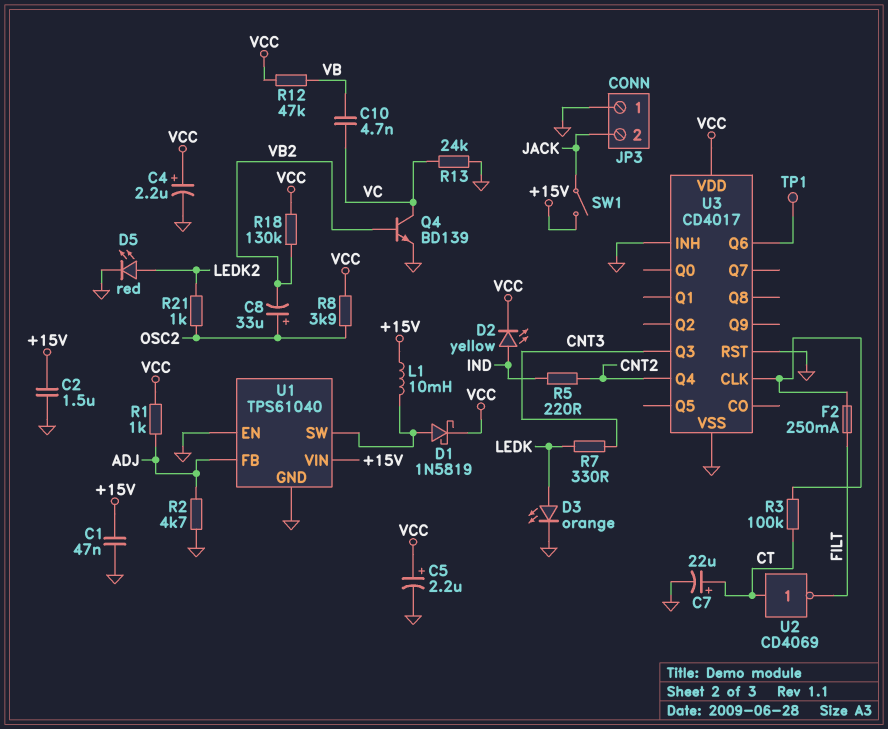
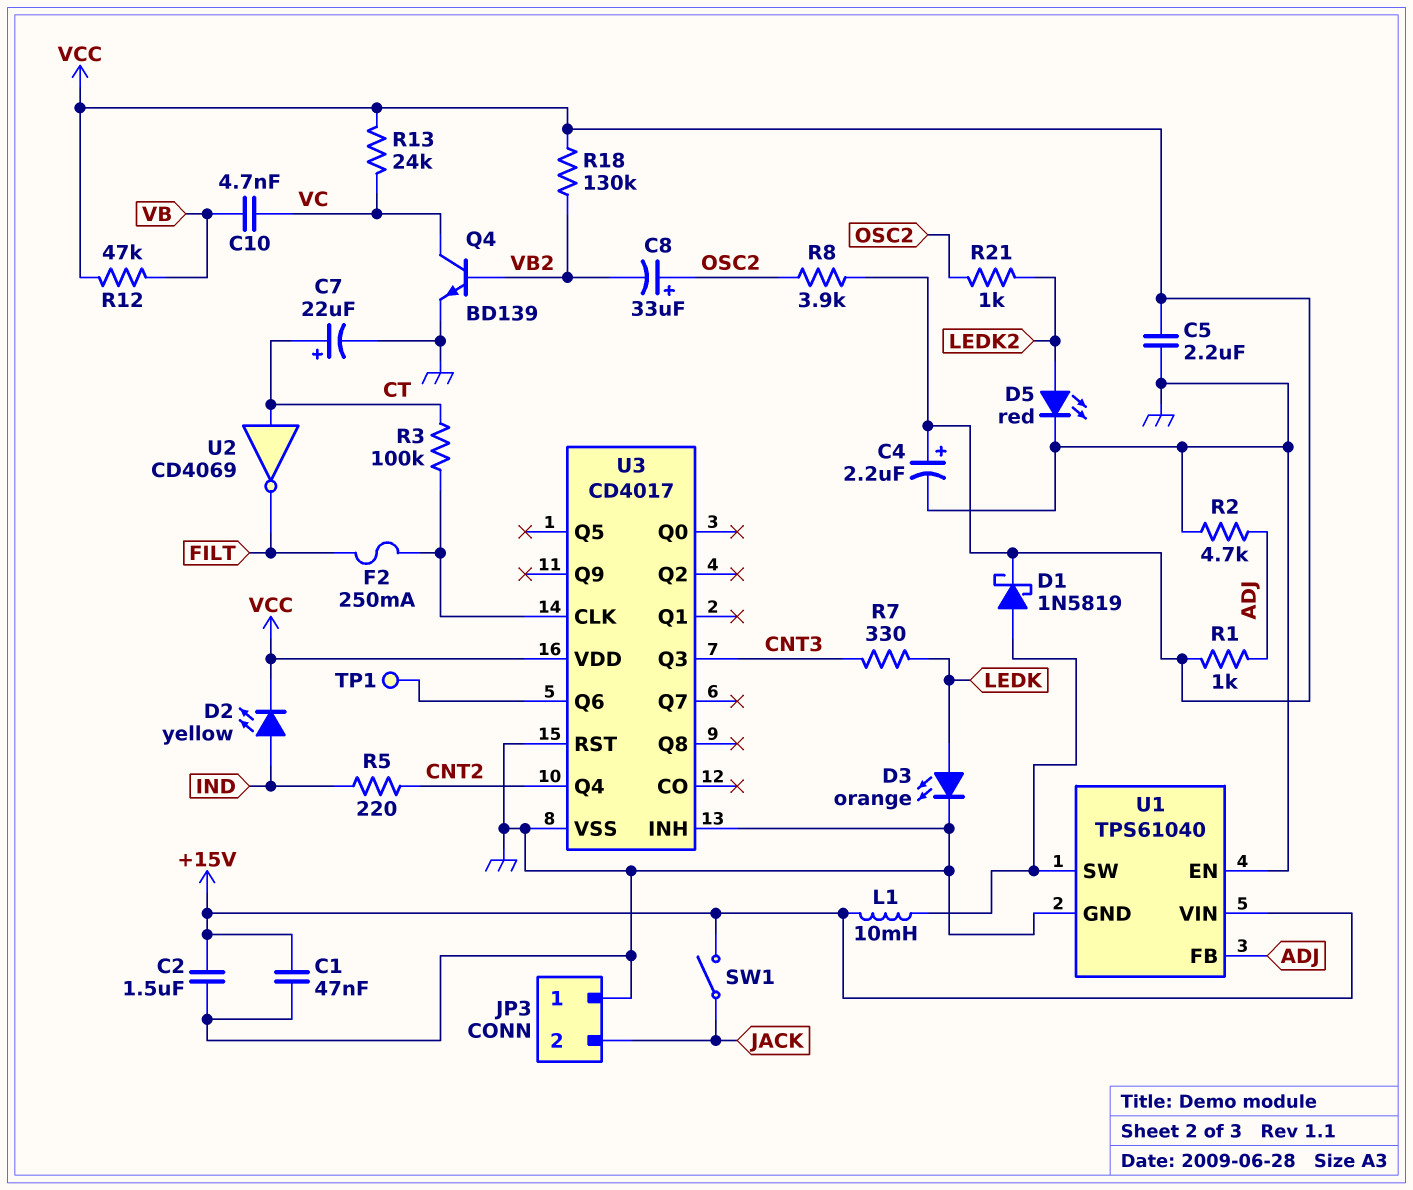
C5: 2.2uF (plus VCC, minus GND) -> 2.2uF (GND, VCC)
R13: 24k (GND, VC) -> 24k (VC, VCC)

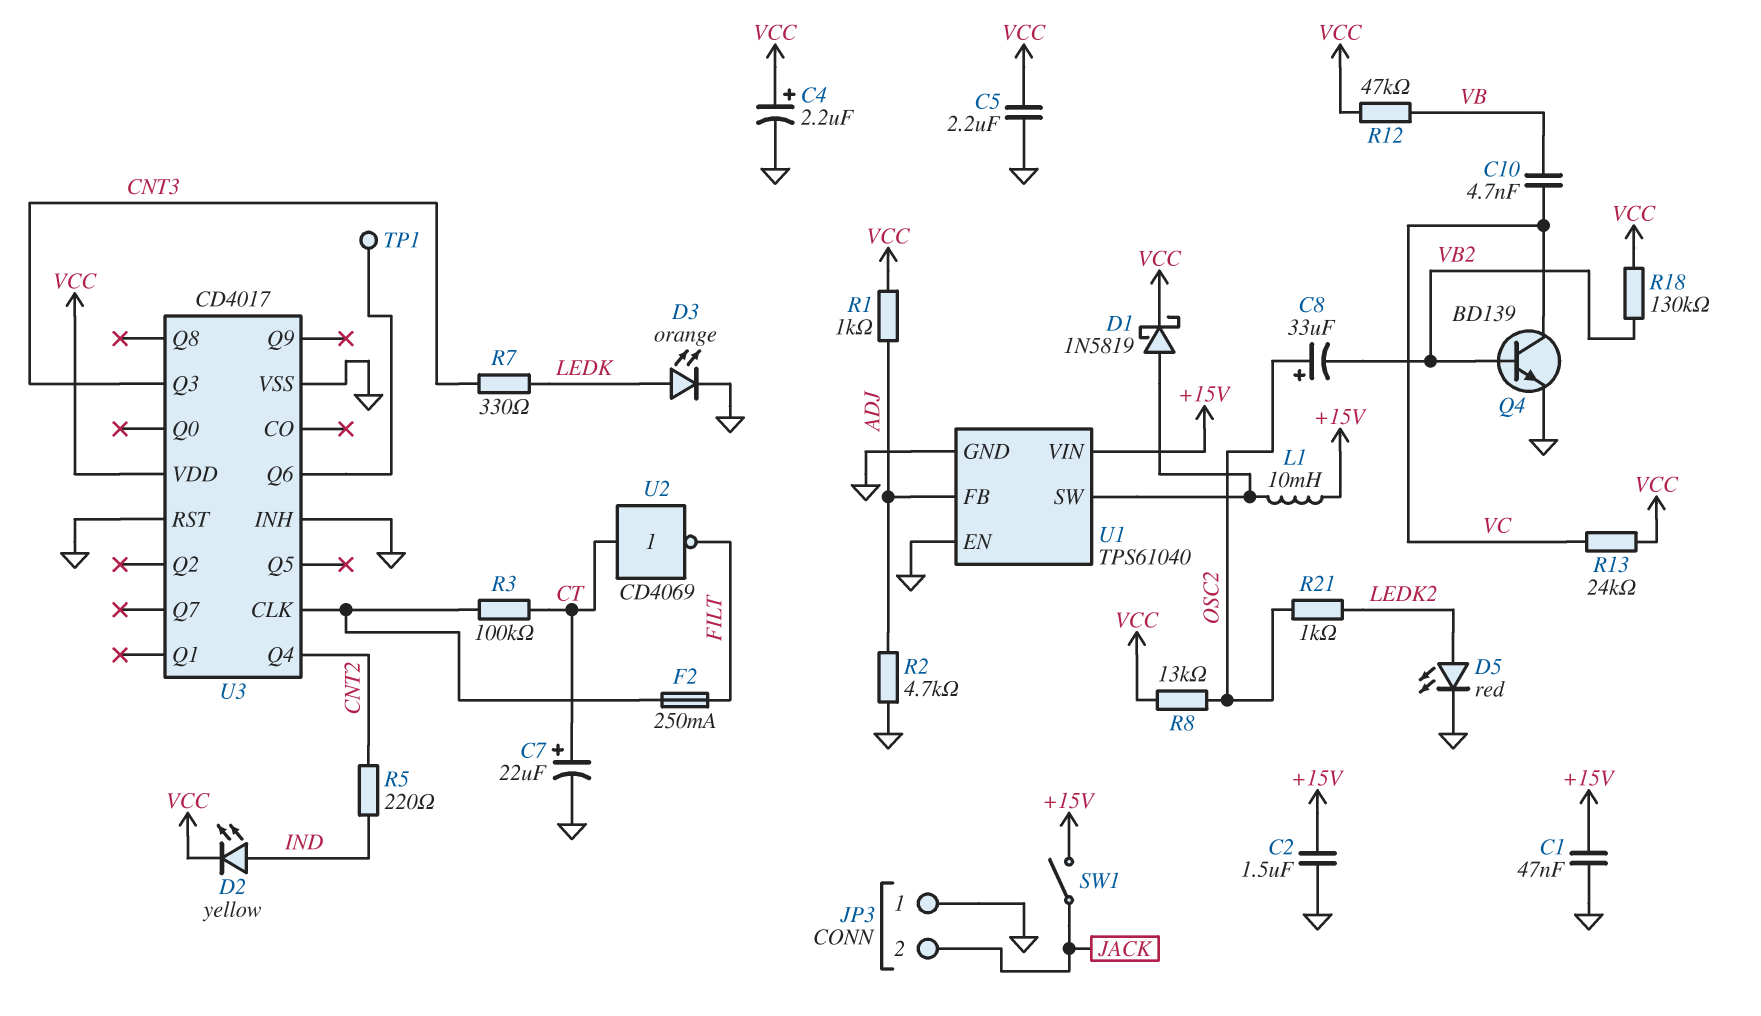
R8: 3.9k (OSC2, VCC) -> 13k (OSC2, VCC)

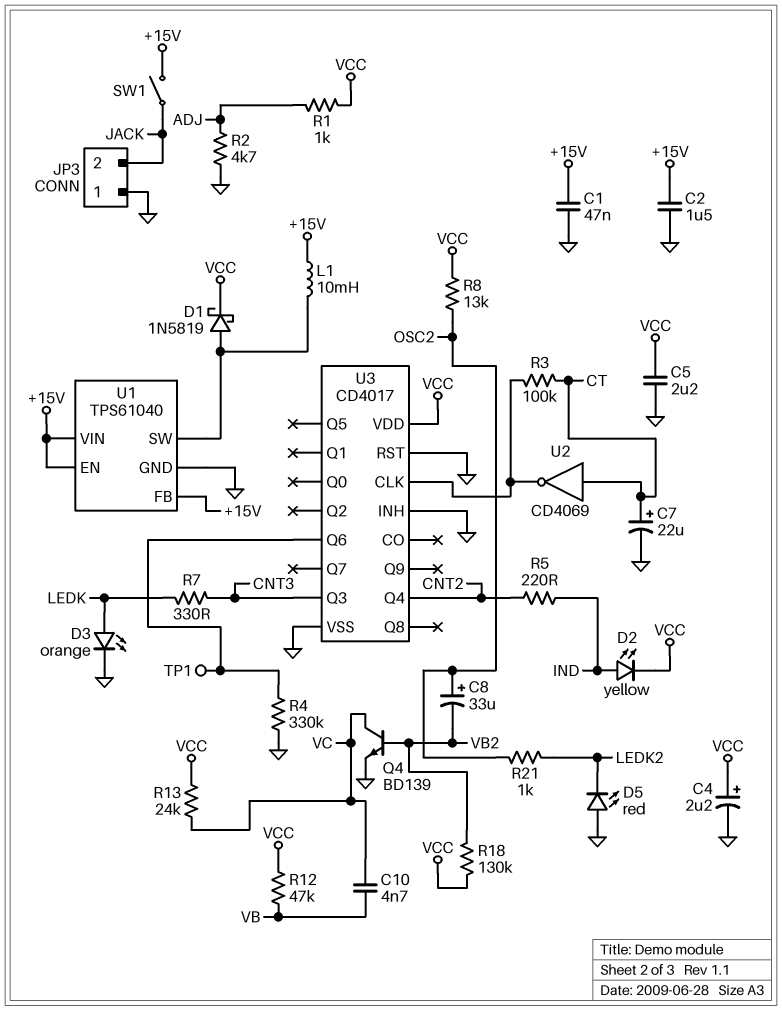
D5: LED red (A LEDK2, K GND) -> LED red (A GND, K LEDK2)
F2: 250mA (FILT, U3/CLK) -> none
R4: none -> 330k (GND, U3/Q6)
U1 pin EN: GND -> +15V
U1 pin FB: ADJ -> +15V
U2: NOT CD4069 (in CT, out FILT) -> NOT CD4069 (in CT, out U3/CLK)

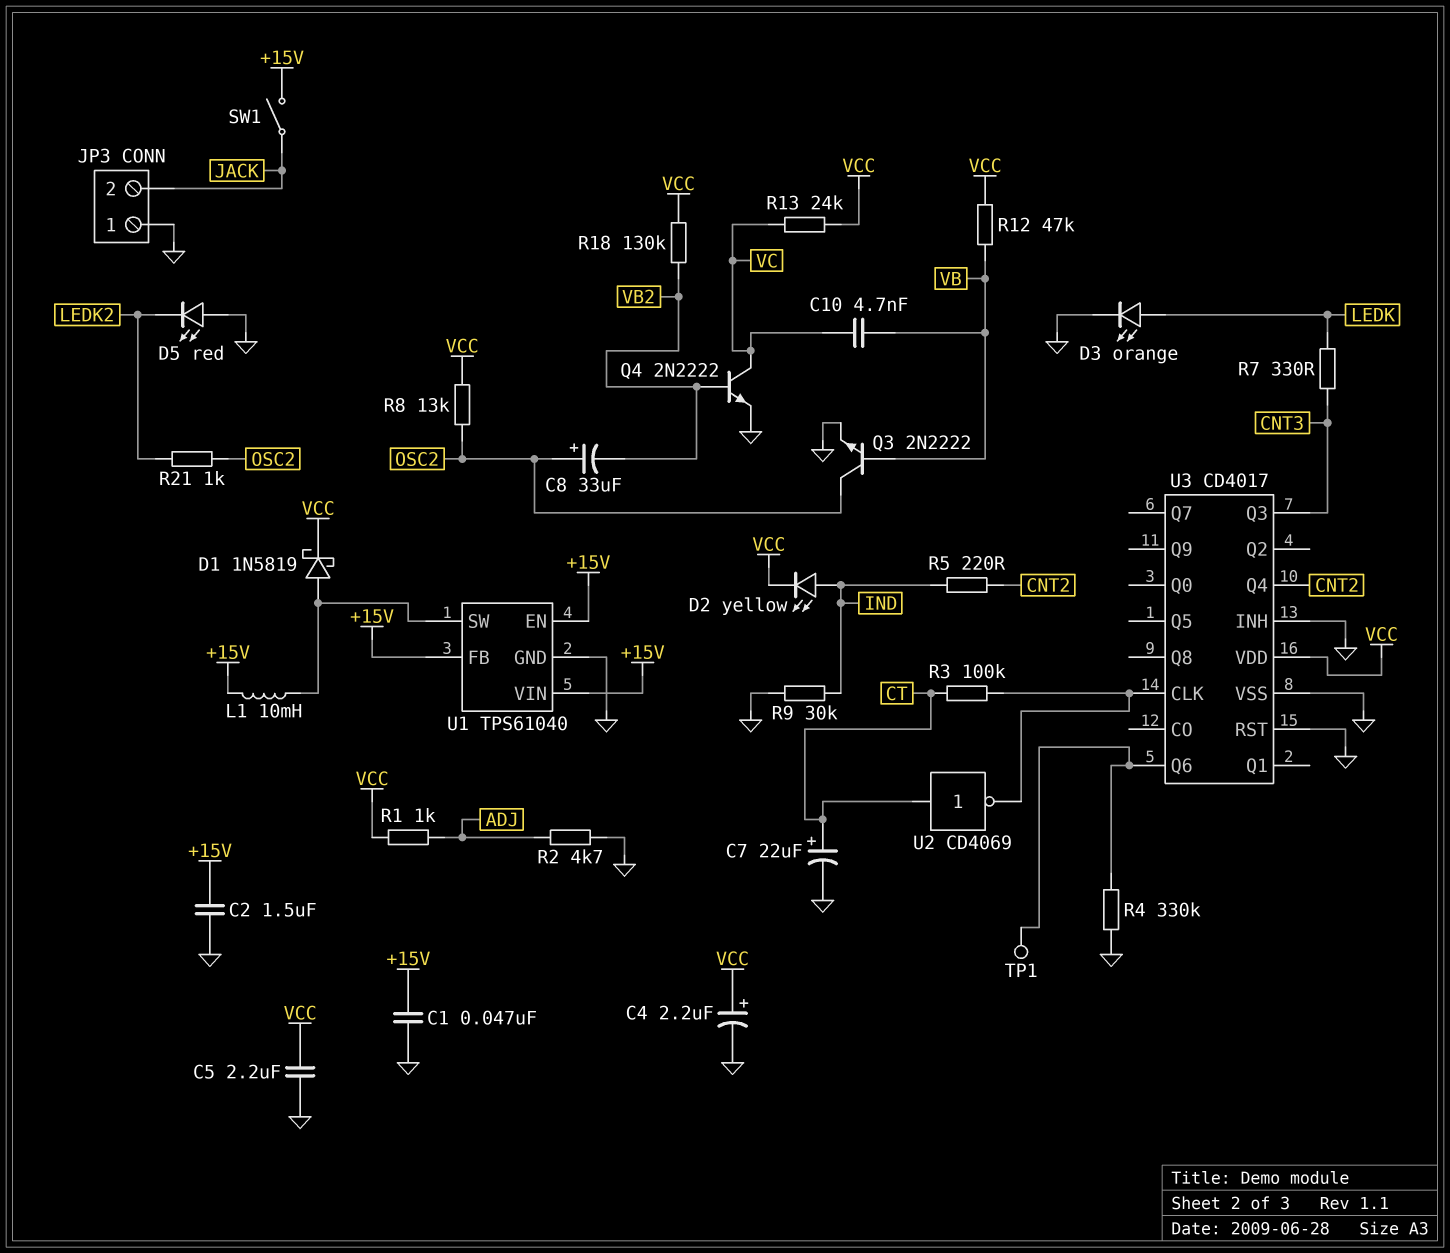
Q3: none -> NPN 2N2222 (B VB, C OSC2, E GND)
Q4: NPN BD139 (B VB2, C VC, E GND) -> NPN 2N2222 (B VB2, C VC, E GND)
R9: none -> 30k (GND, IND)

